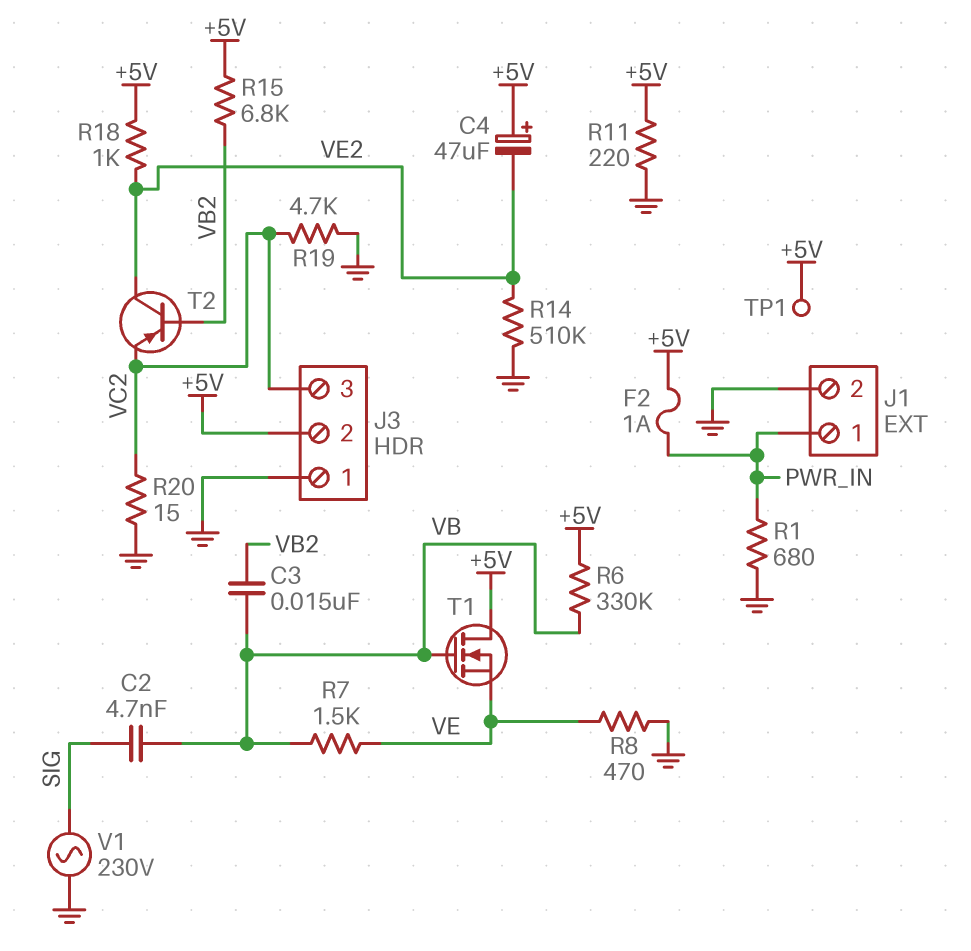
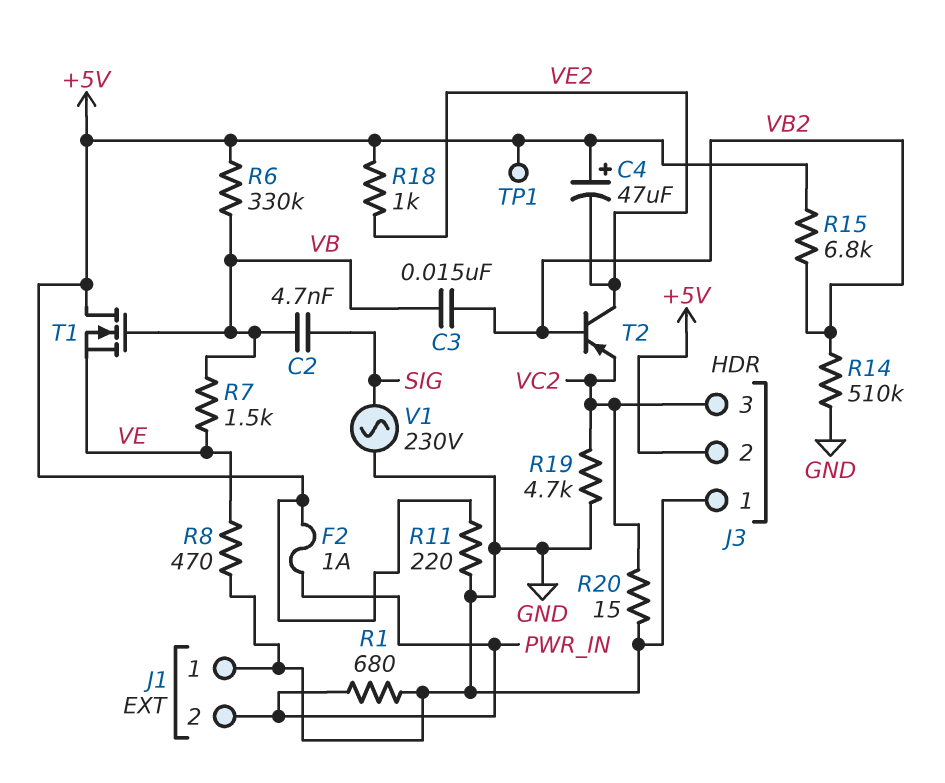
J1 pin 1: PWR_IN -> GND
J1 pin 2: GND -> PWR_IN
R14: 510k (GND, VE2) -> 510k (GND, VB2)

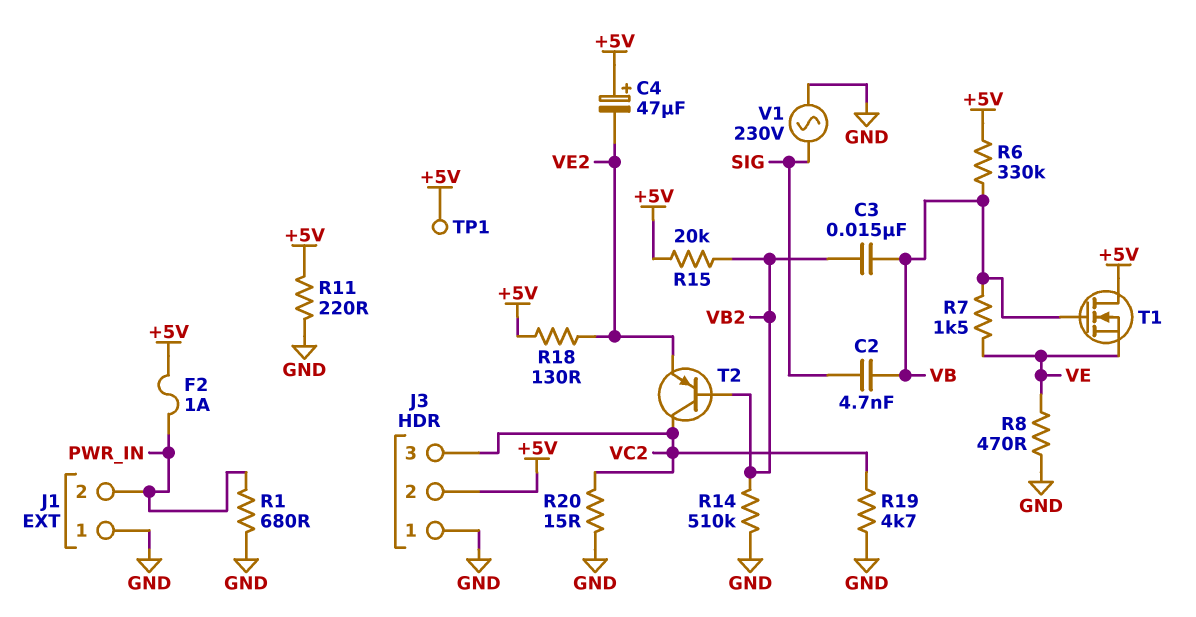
R15: 6.8k (+5V, VB2) -> 20k (+5V, VB2)
R18: 1k (+5V, VE2) -> 130 (+5V, VE2)
T2: PNP (B VB2, C VE2, E VC2) -> PNP (B VB2, C VC2, E VE2)

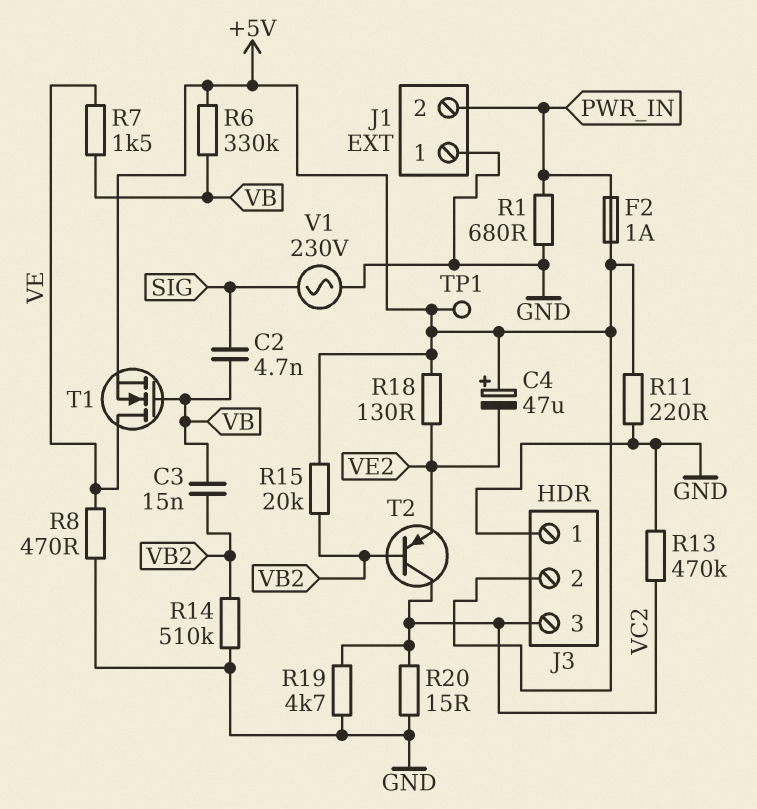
R13: none -> 470k (GND, VC2)
T1: NMOS (G VB, D +5V, S VE) -> NMOS (G VB, D VE, S +5V)

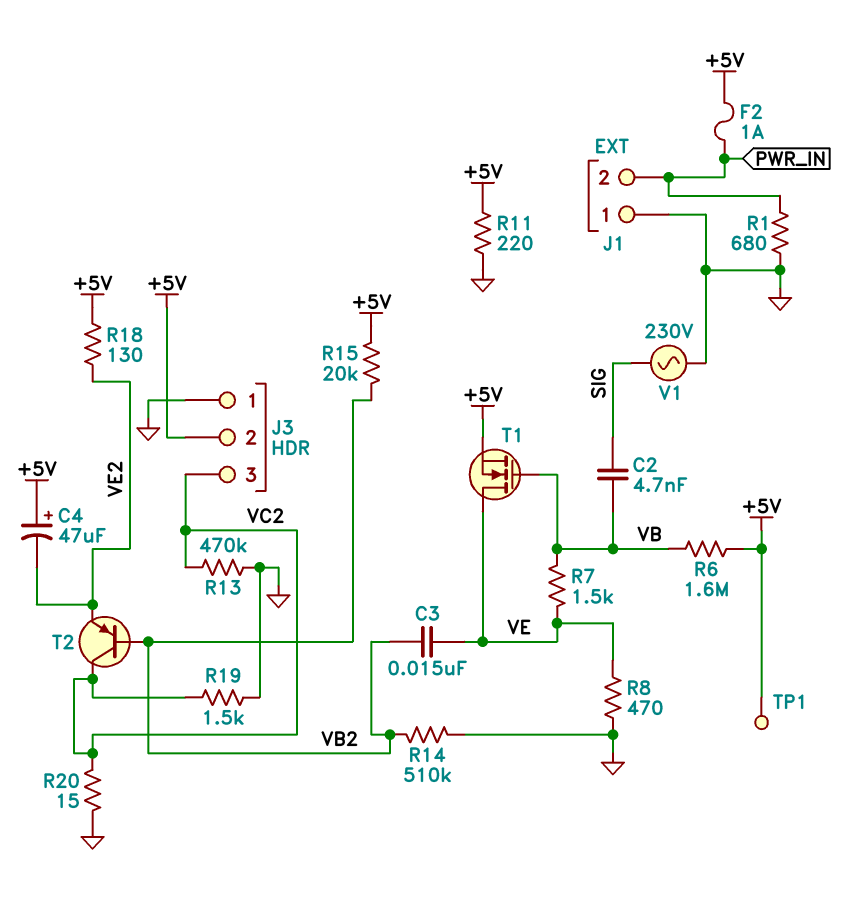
C3: 15nF (VB, VB2) -> 15nF (VB2, VE)
R6: 330k (+5V, VB) -> 1.6M (+5V, VB)
R19: 4.7k (GND, VC2) -> 1.5k (GND, VC2)

